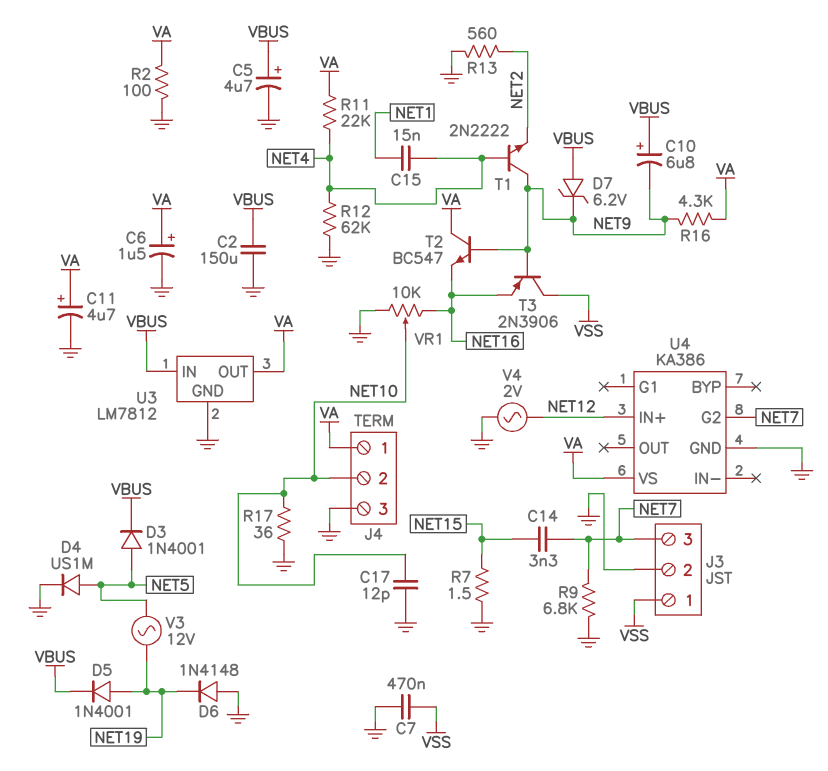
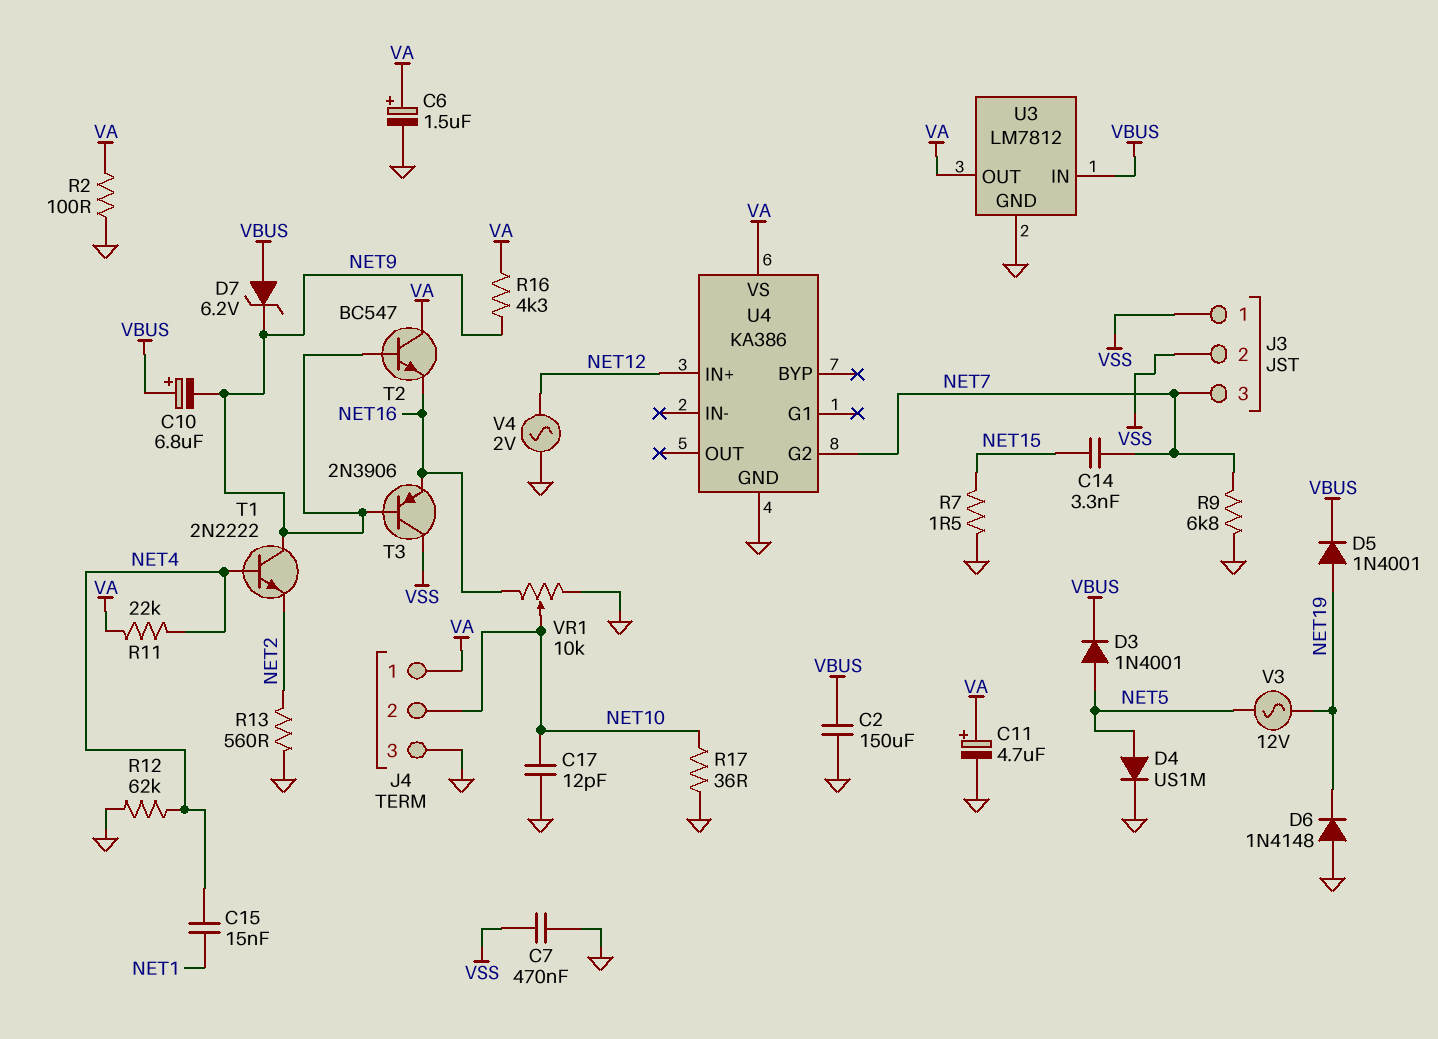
C5: 4.7uF (plus VBUS, minus GND) -> none
J3 pin 2: GND -> VSS

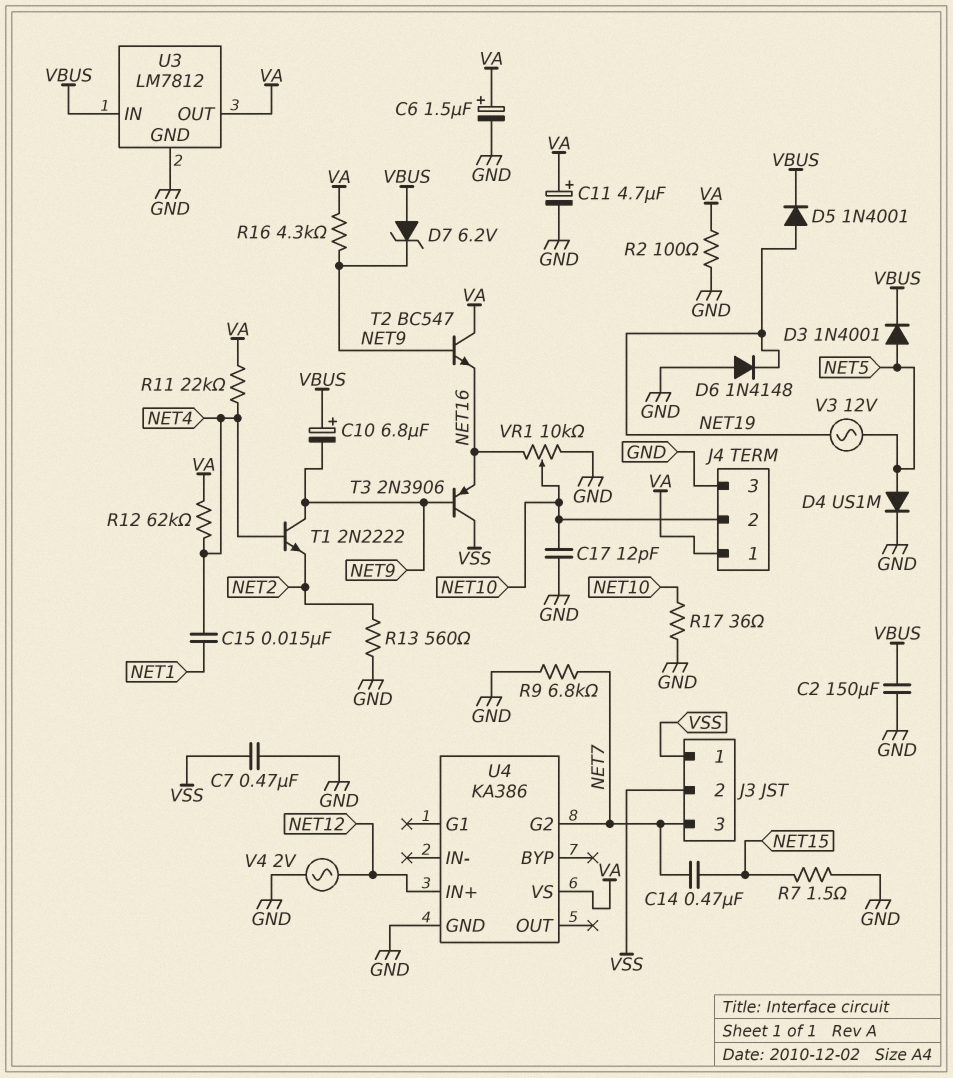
C14: 3.3nF (NET7, NET15) -> 470nF (NET7, NET15)
R12: 62k (GND, NET4) -> 62k (NET4, VA)

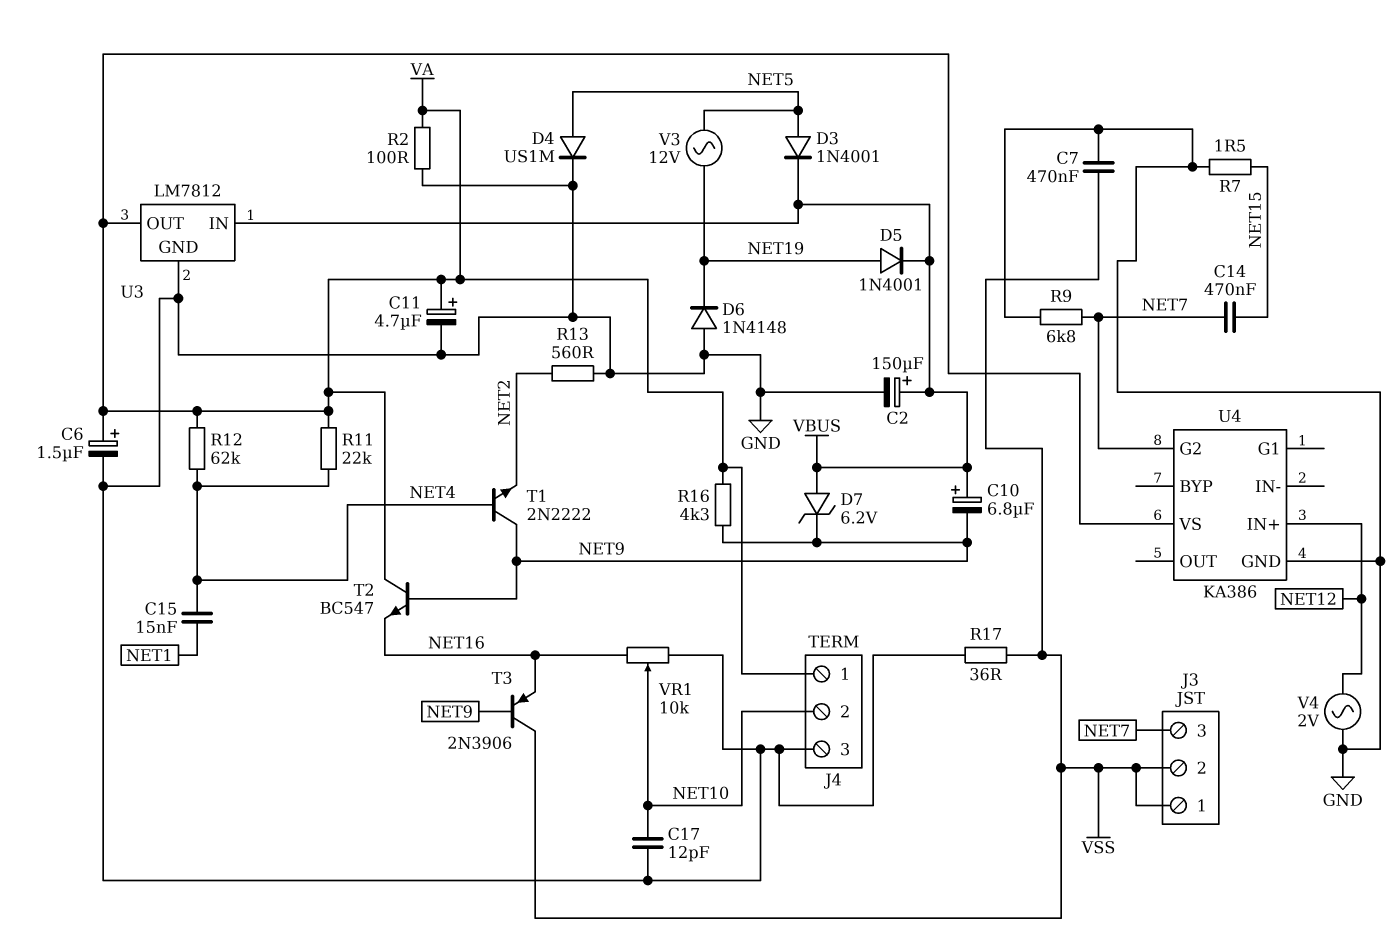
C2: 150uF (GND, VBUS) -> 150uF (plus VBUS, minus GND)
R17: 36 (GND, NET10) -> 36 (GND, VSS)

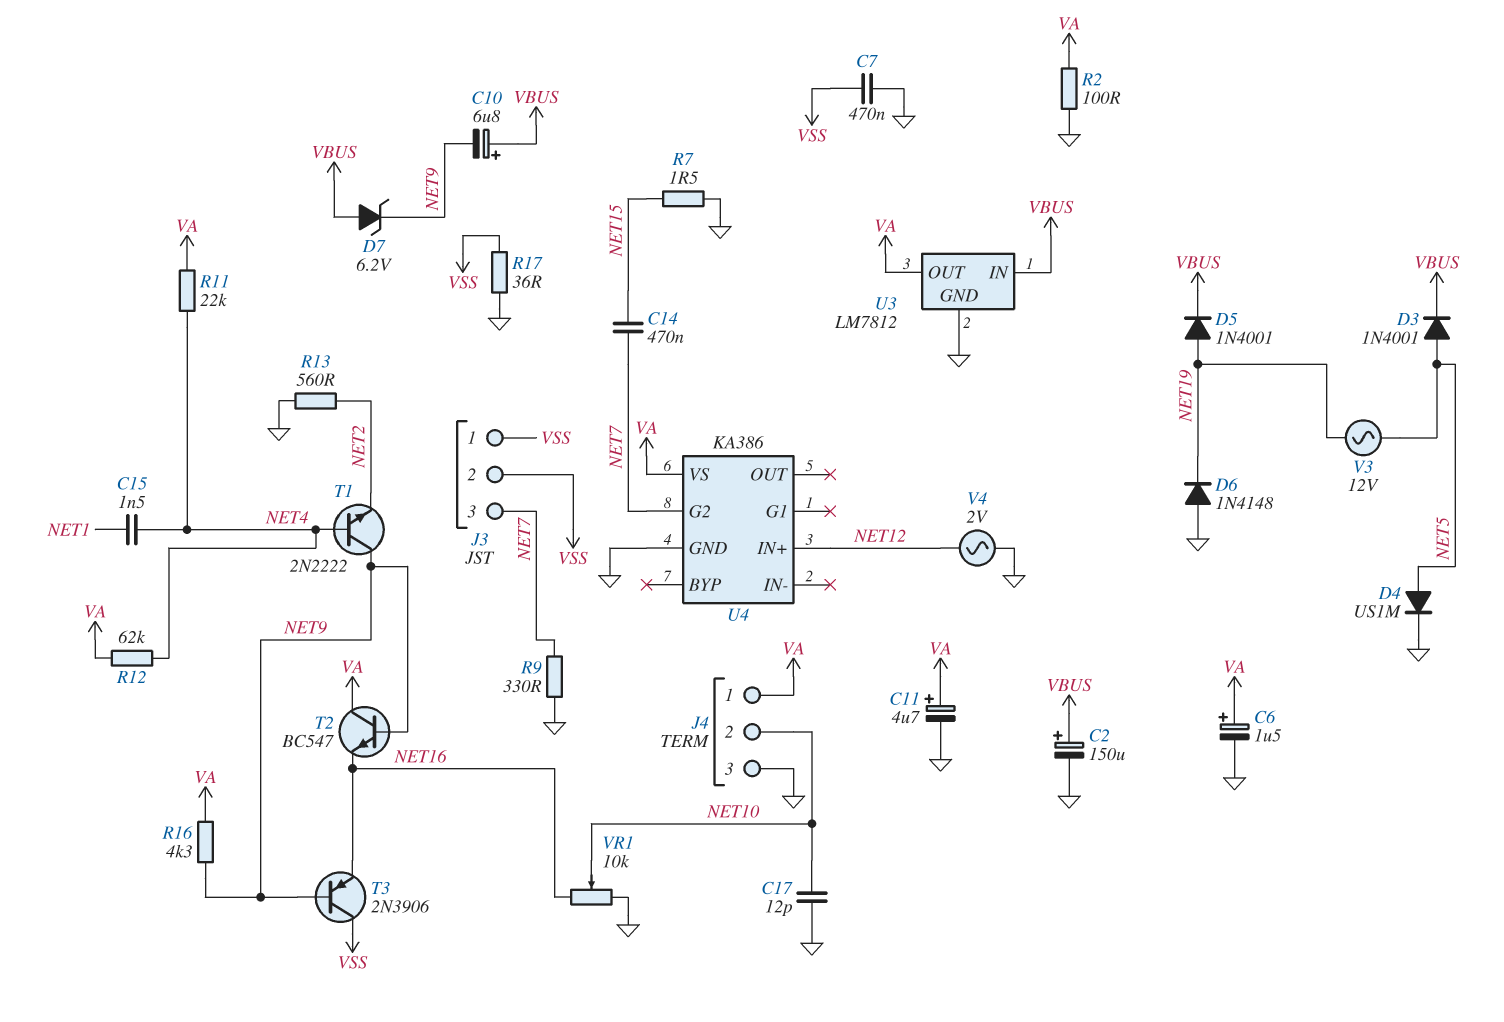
C15: 15nF (NET1, NET4) -> 1.5nF (NET1, NET4)
R9: 6.8k (GND, NET7) -> 330 (GND, NET7)

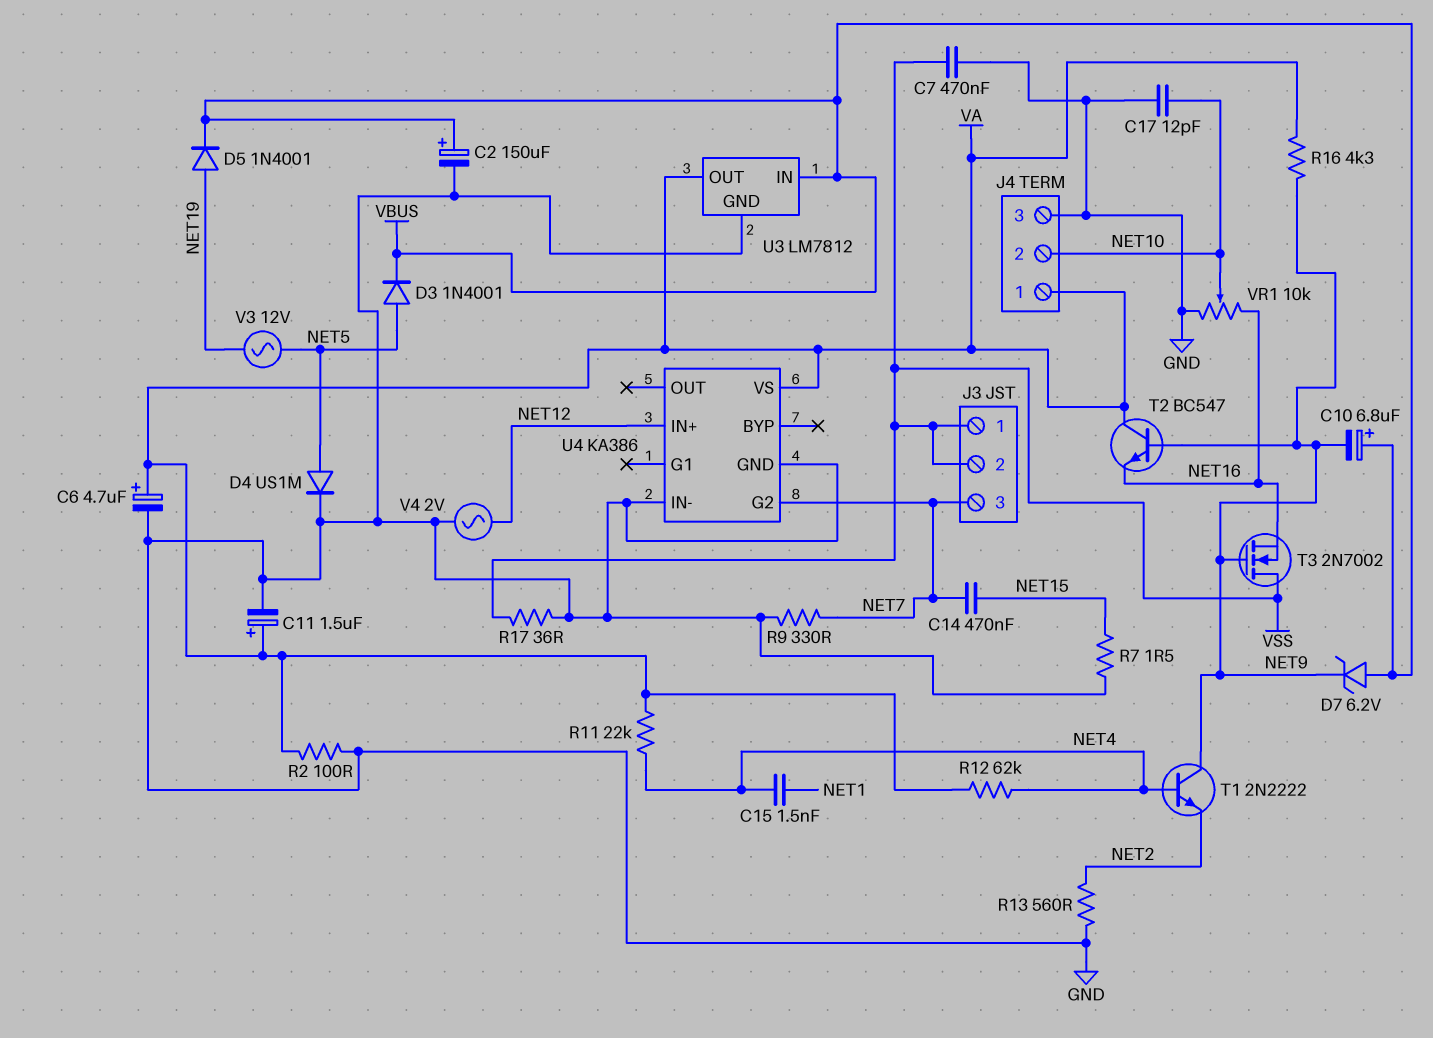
C6: 1.5uF (plus VA, minus GND) -> 4.7uF (plus VA, minus GND)
C11: 4.7uF (plus VA, minus GND) -> 1.5uF (plus VA, minus GND)
D6: diode 1N4148 (A GND, K NET19) -> none
T3: PNP 2N3906 (B NET9, C VSS, E NET16) -> NMOS 2N7002 (G NET9, D VSS, S NET16)
U4 pin IN-: none -> GND

